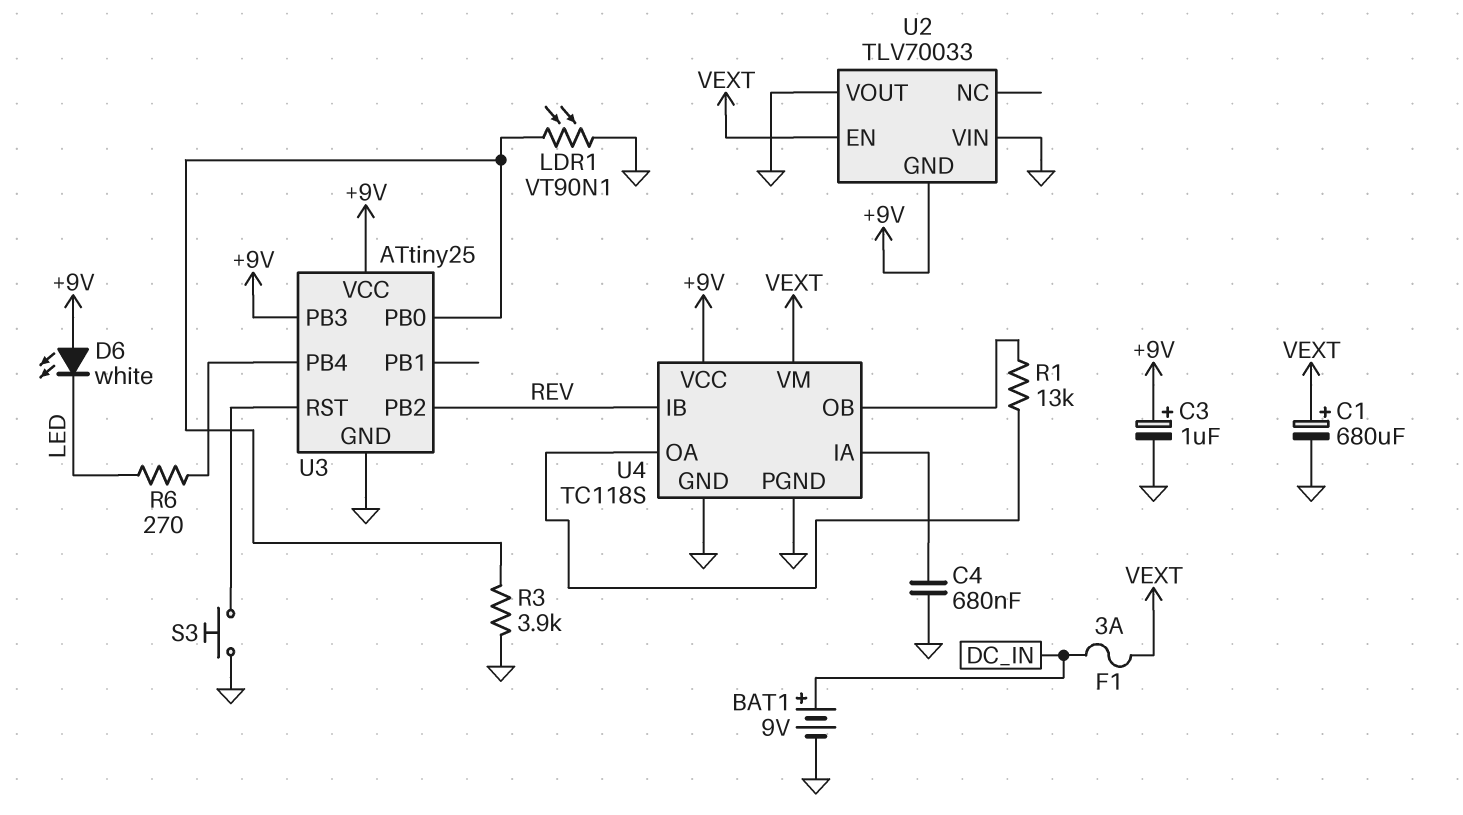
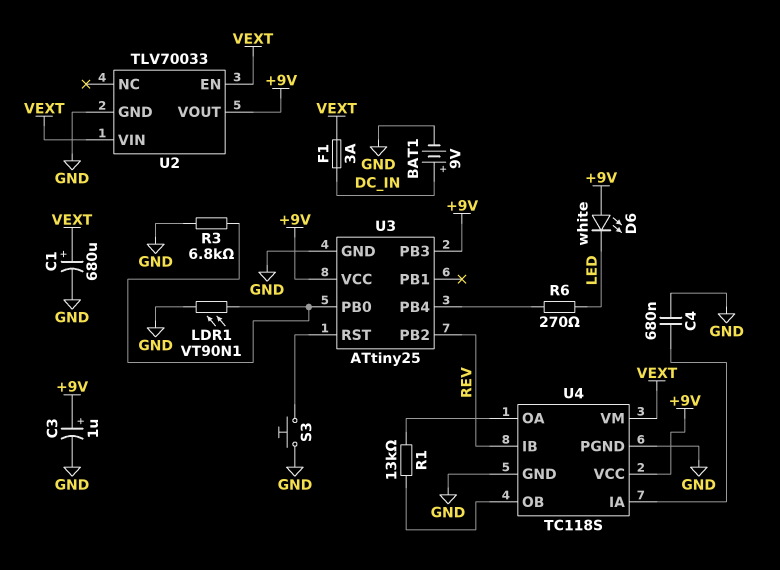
R3: 3.9k (GND, U3/PB0) -> 6.8k (GND, U3/PB0)
U2 pin GND: +9V -> GND
U2 pin VIN: GND -> VEXT
U2 pin VOUT: GND -> +9V

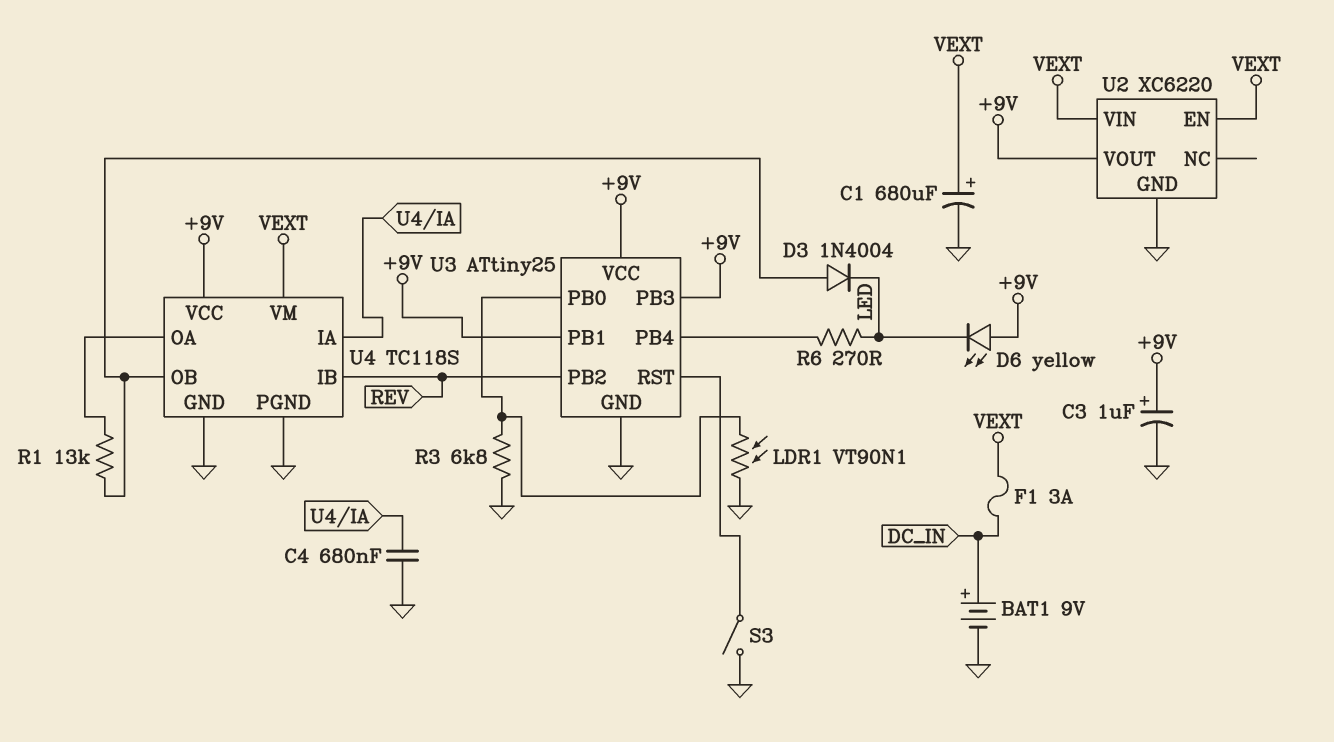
D3: none -> diode 1N4004 (A U4/OB, K LED)
D6: LED white (A +9V, K LED) -> LED yellow (A +9V, K LED)
S3: button (GND, U3/RST) -> switch (GND, U3/RST)
U2: TLV70033 -> XC6220
U3 pin PB1: none -> +9V

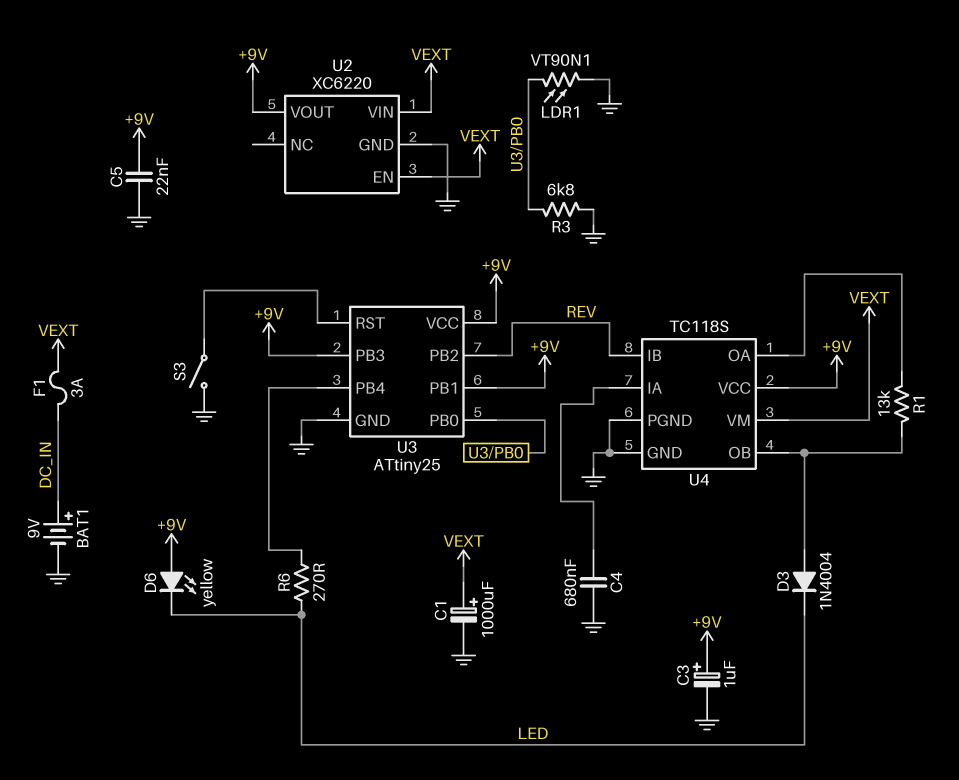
C1: 680uF (plus VEXT, minus GND) -> 1000uF (plus VEXT, minus GND)
C5: none -> 22nF (+9V, GND)

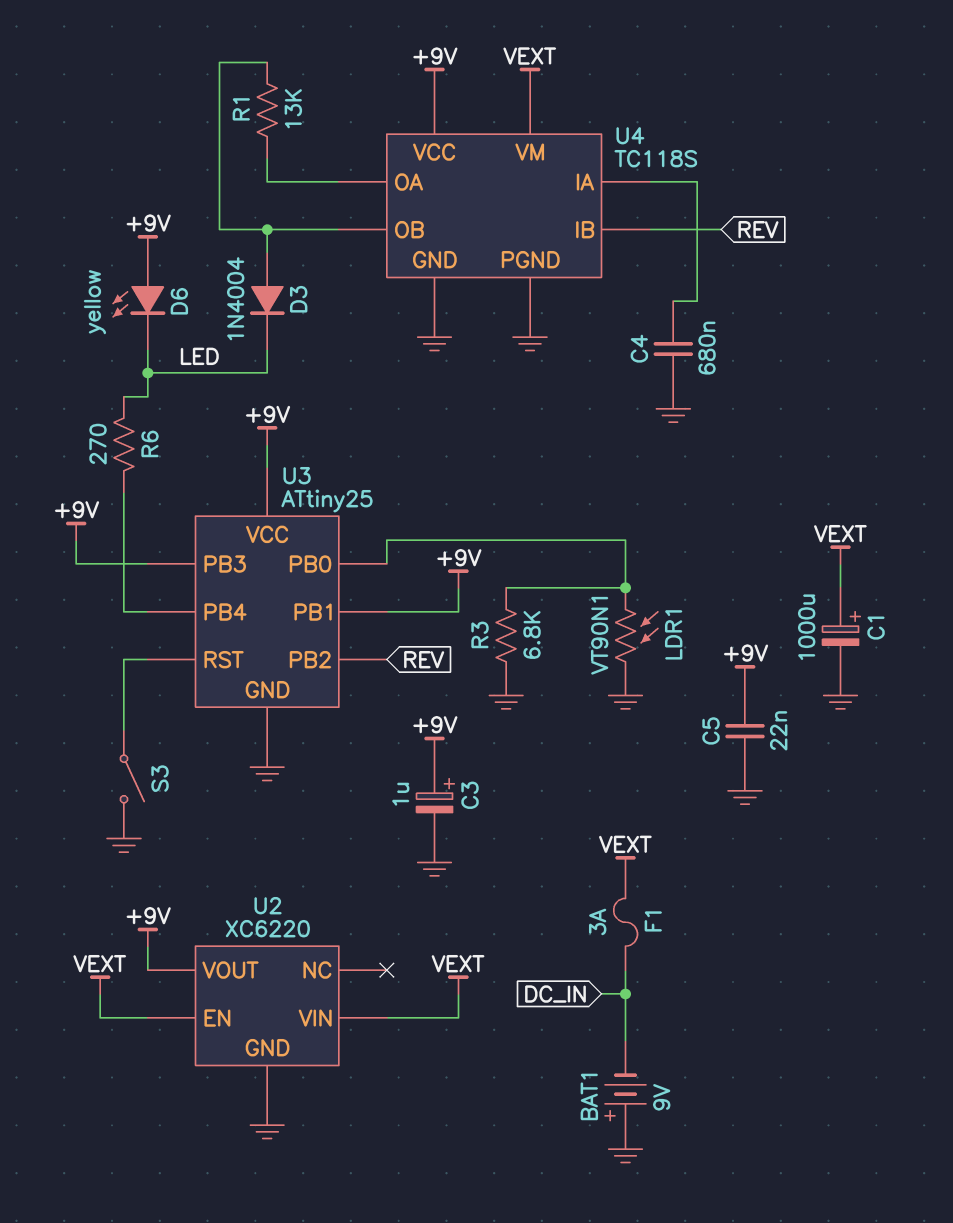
BAT1: 9V (plus DC_IN, minus GND) -> 9V (plus GND, minus DC_IN)

